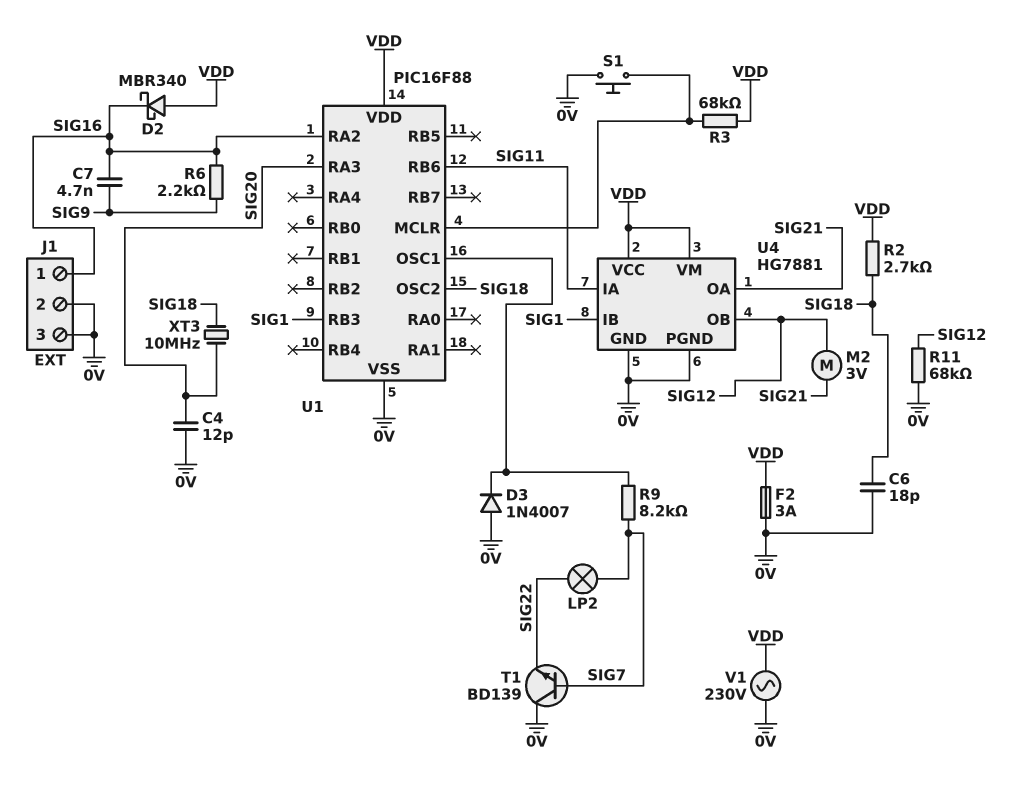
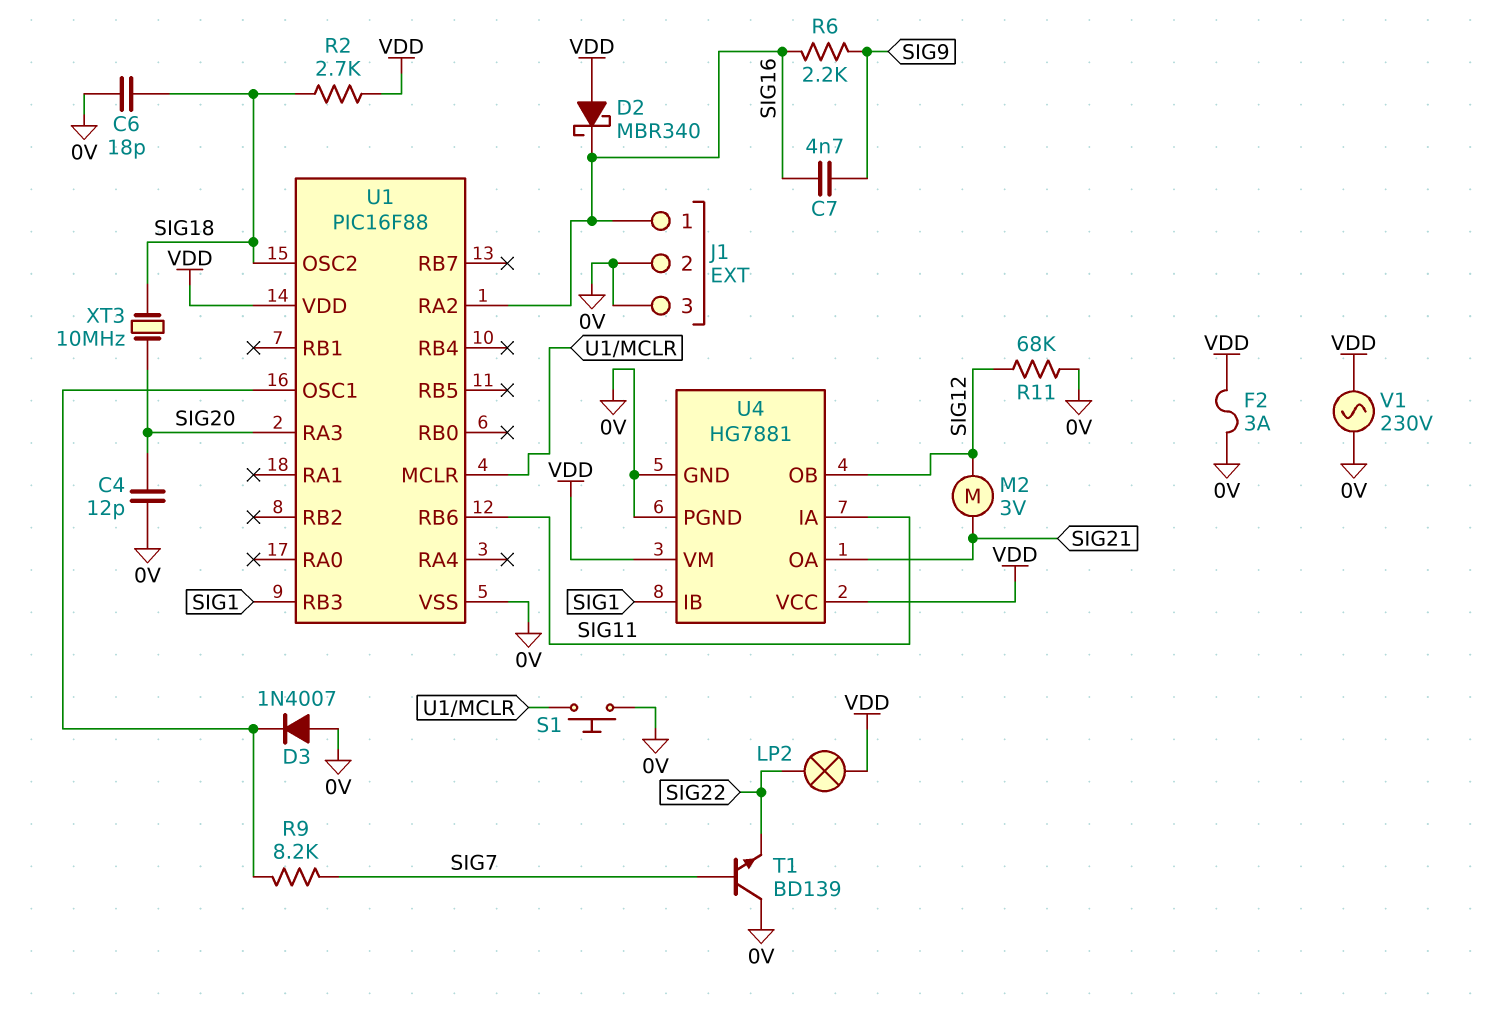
LP2: lamp (SIG7, SIG22) -> lamp (SIG22, VDD)
R3: 68k (U1/MCLR, VDD) -> none

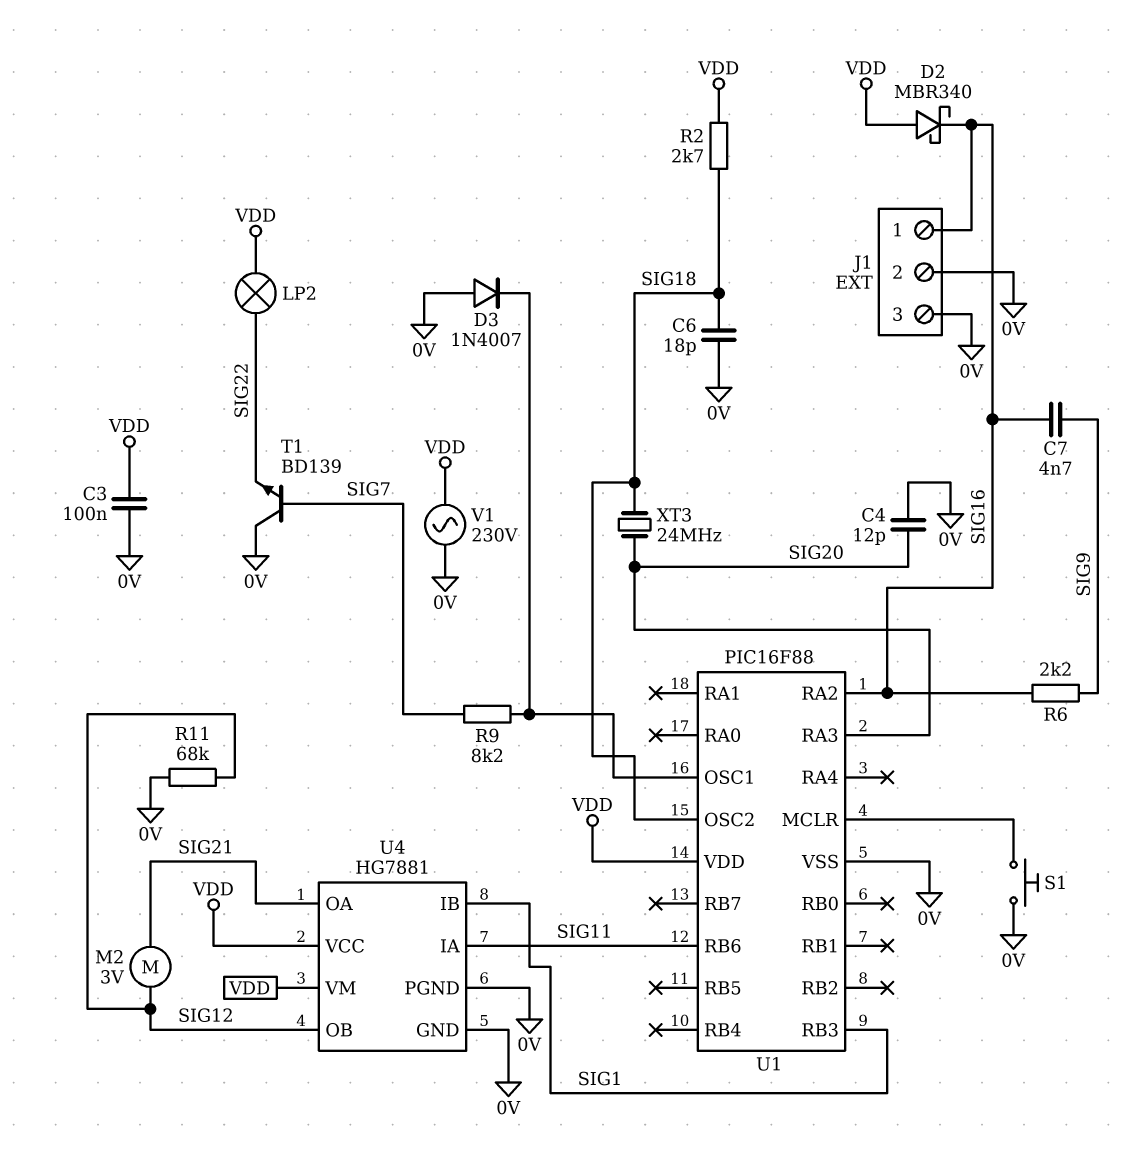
C3: none -> 100nF (0V, VDD)
F2: 3A (0V, VDD) -> none
XT3: 10MHz (SIG18, SIG20) -> 24MHz (SIG18, SIG20)

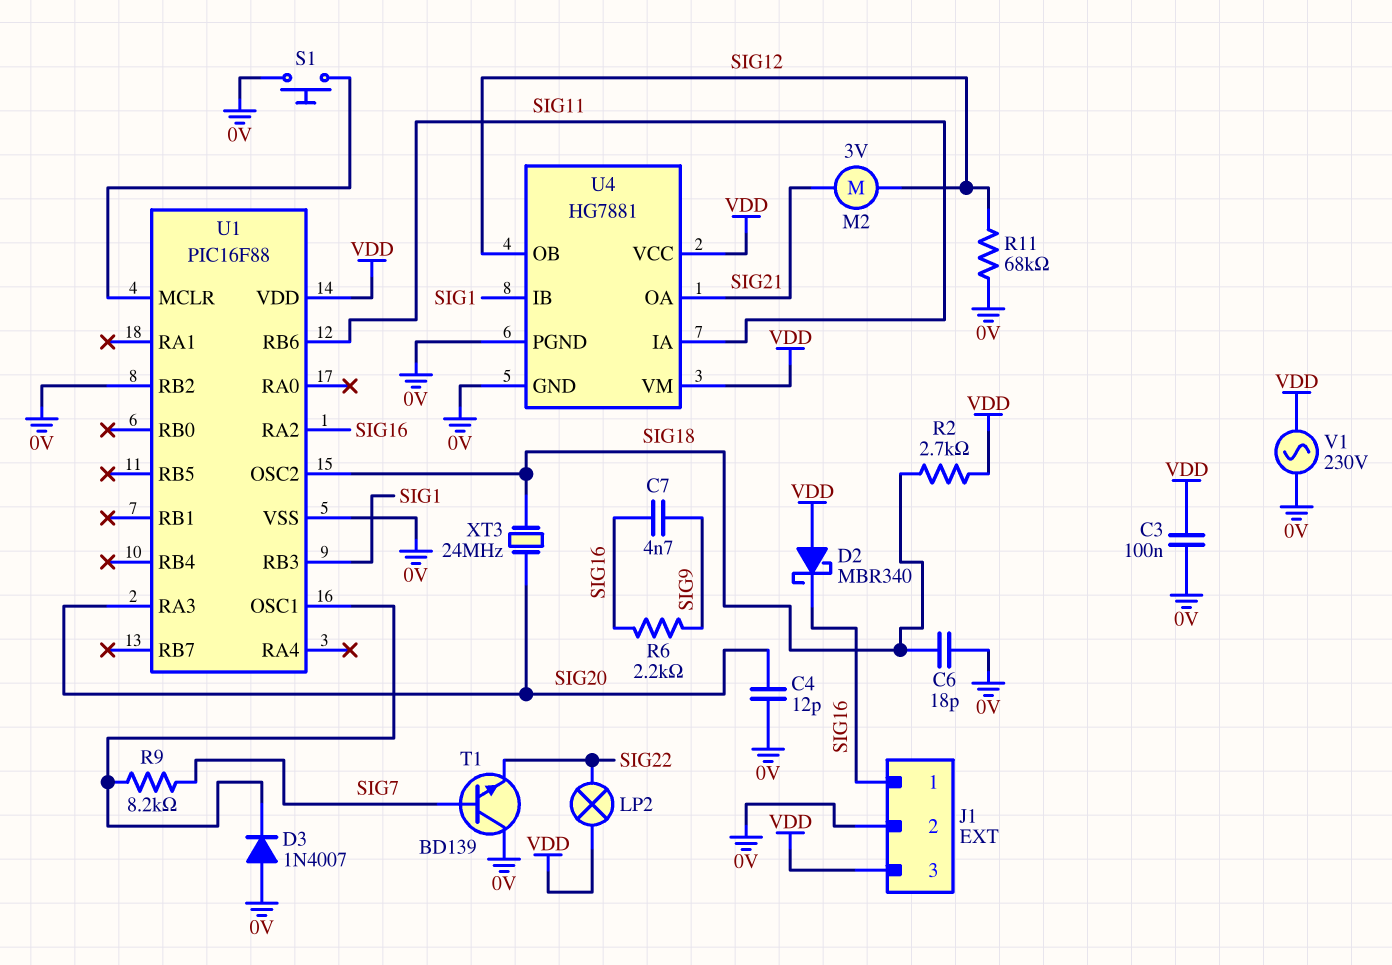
J1 pin 3: 0V -> VDD
U1 pin RB2: none -> 0V

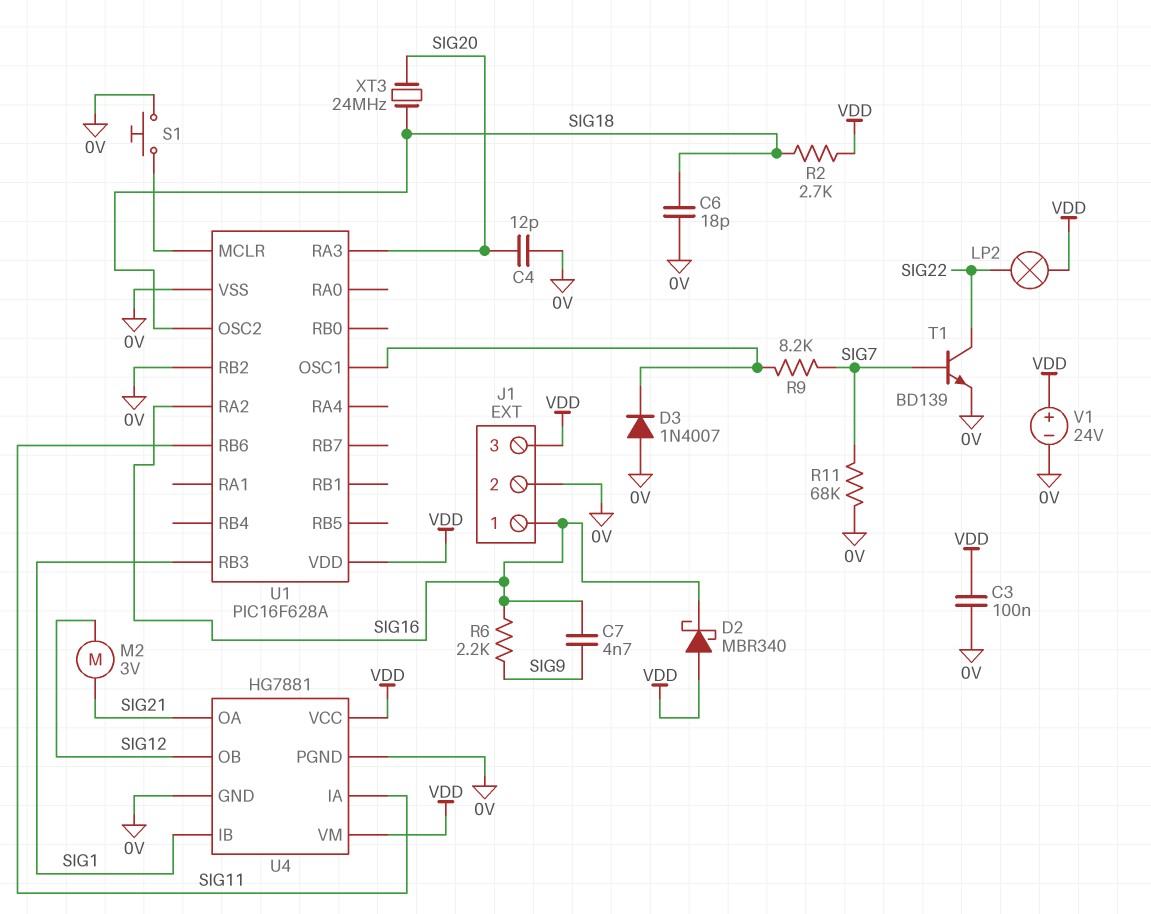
R11: 68k (0V, SIG12) -> 68k (0V, SIG7)
T1: NPN BD139 (B SIG7, C 0V, E SIG22) -> NPN BD139 (B SIG7, C SIG22, E 0V)
U1: PIC16F88 -> PIC16F628A
V1: AC 230V (0V, VDD) -> 24V (plus VDD, minus 0V)

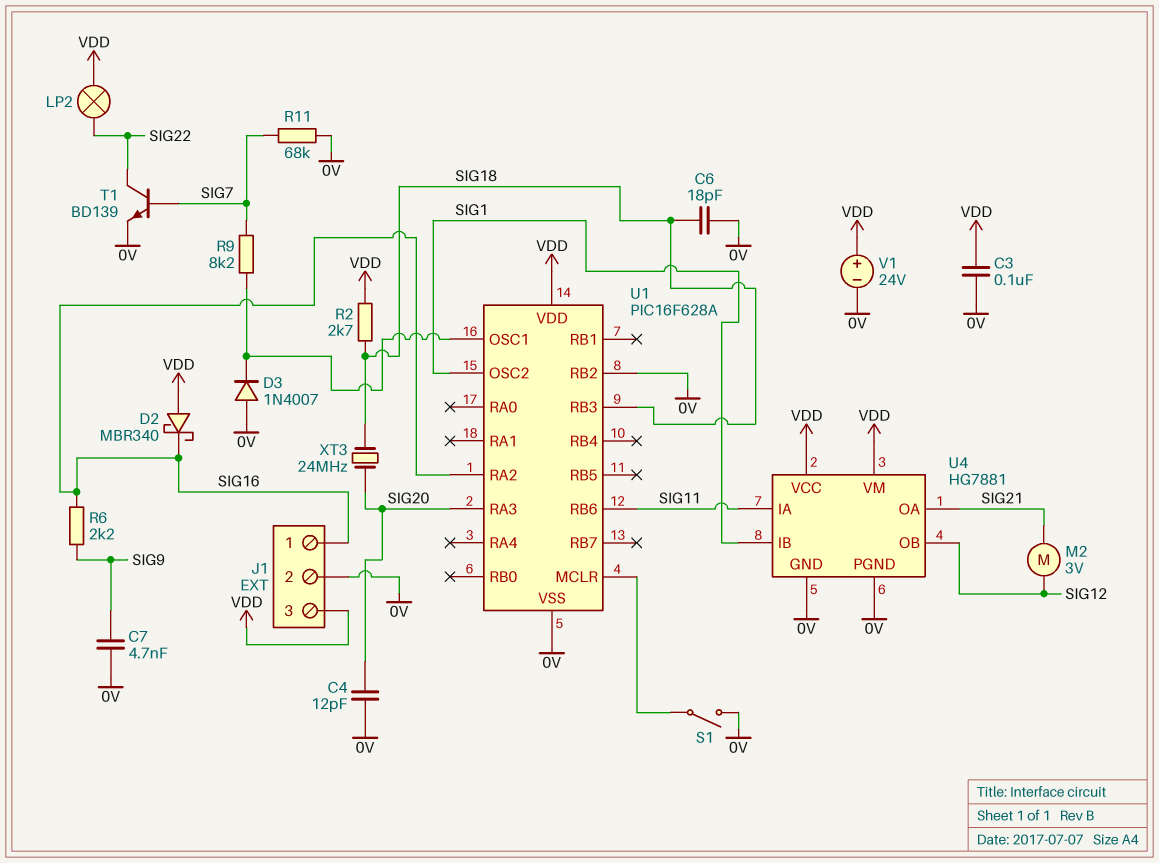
C7: 4.7nF (SIG9, SIG16) -> 4.7nF (0V, SIG9)
S1: button (0V, U1/MCLR) -> switch (0V, U1/MCLR)
U1 pin OSC2: SIG18 -> SIG1
U1 pin RB3: SIG1 -> SIG18

